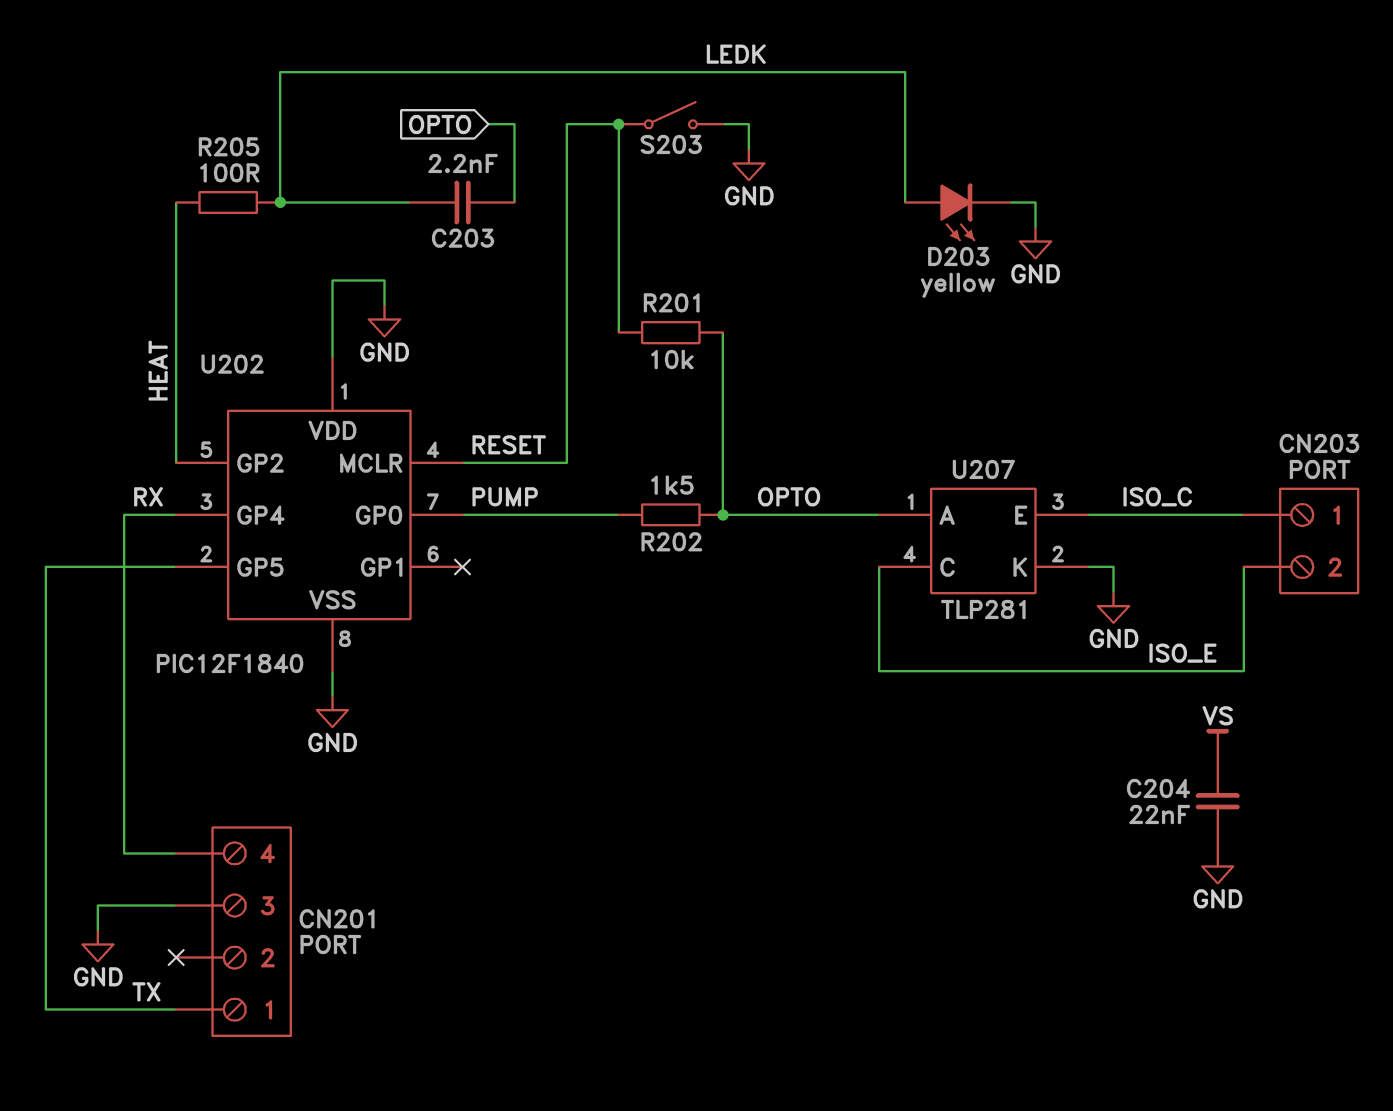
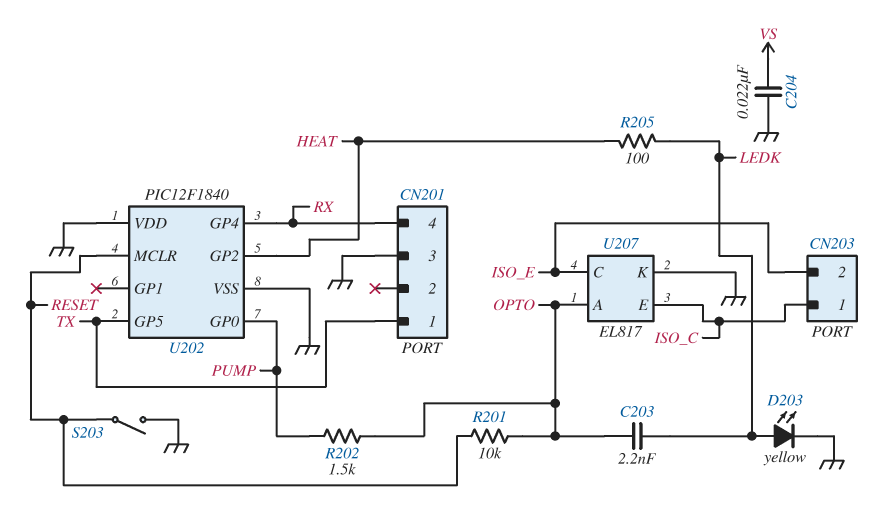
U207: TLP281 -> EL817

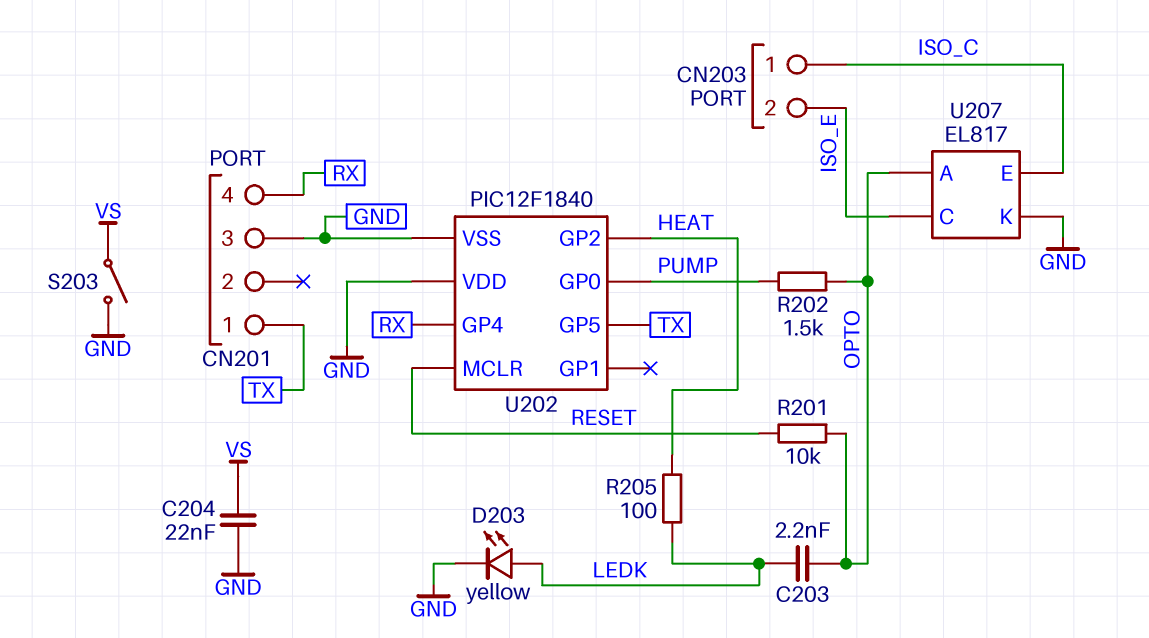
S203: switch (GND, RESET) -> switch (GND, VS)

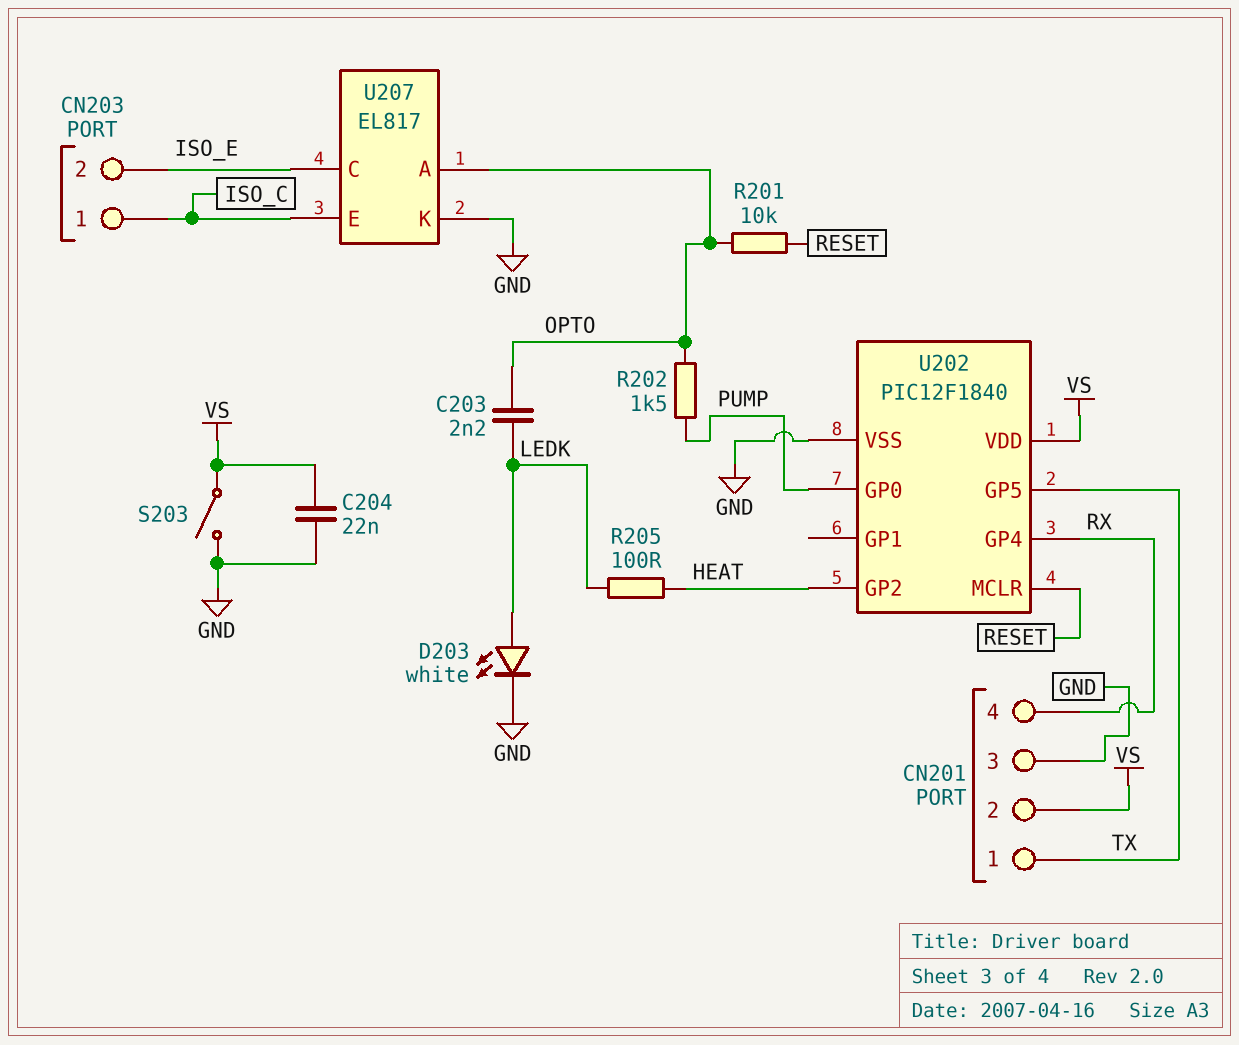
CN201 pin 2: none -> VS
D203: LED yellow (A LEDK, K GND) -> LED white (A LEDK, K GND)
U202 pin VDD: GND -> VS

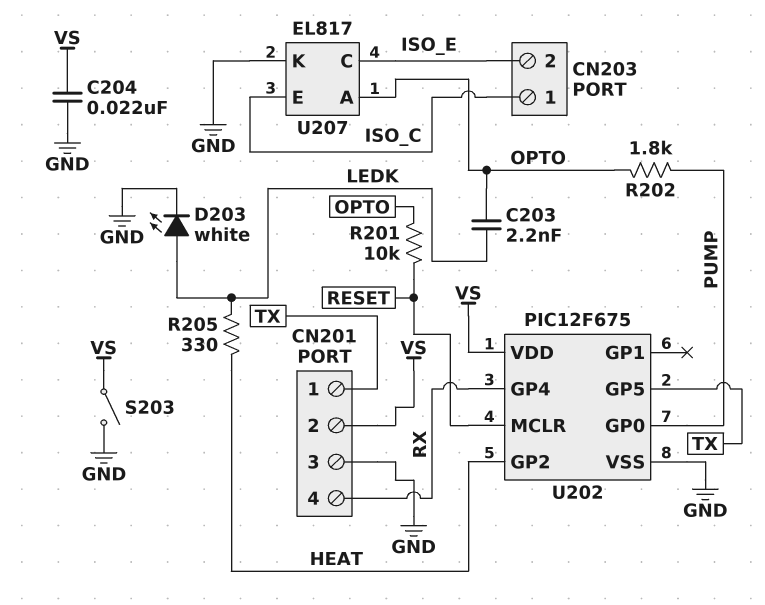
R202: 1.5k (OPTO, PUMP) -> 1.8k (OPTO, PUMP)
R205: 100 (HEAT, LEDK) -> 330 (HEAT, LEDK)
U202: PIC12F1840 -> PIC12F675

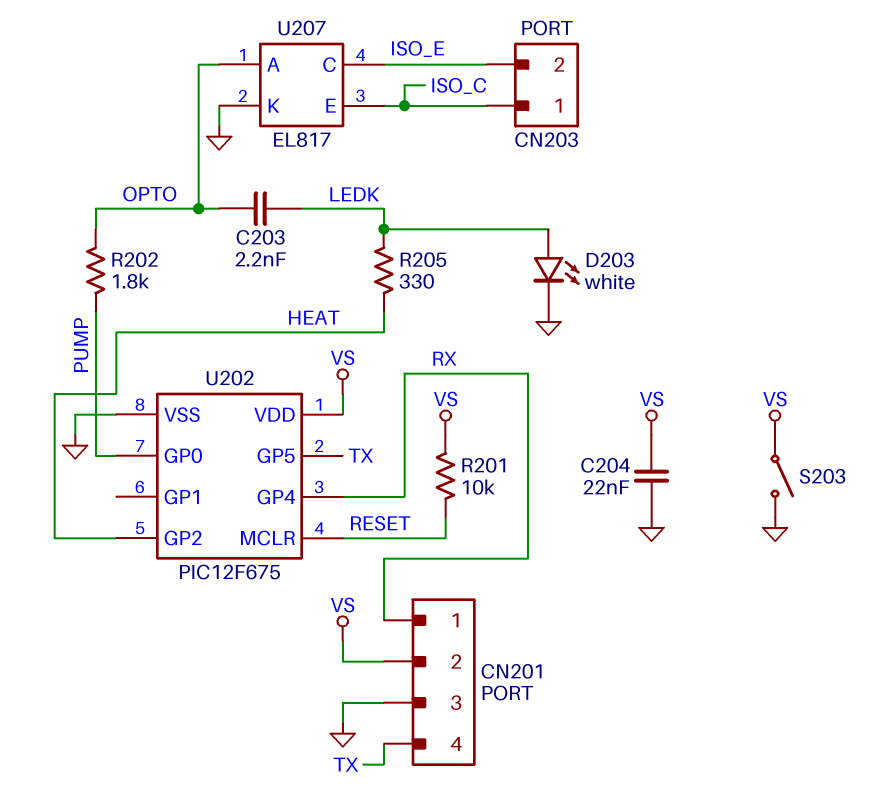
CN201 pin 1: TX -> RX
CN201 pin 4: RX -> TX
R201: 10k (OPTO, RESET) -> 10k (RESET, VS)

